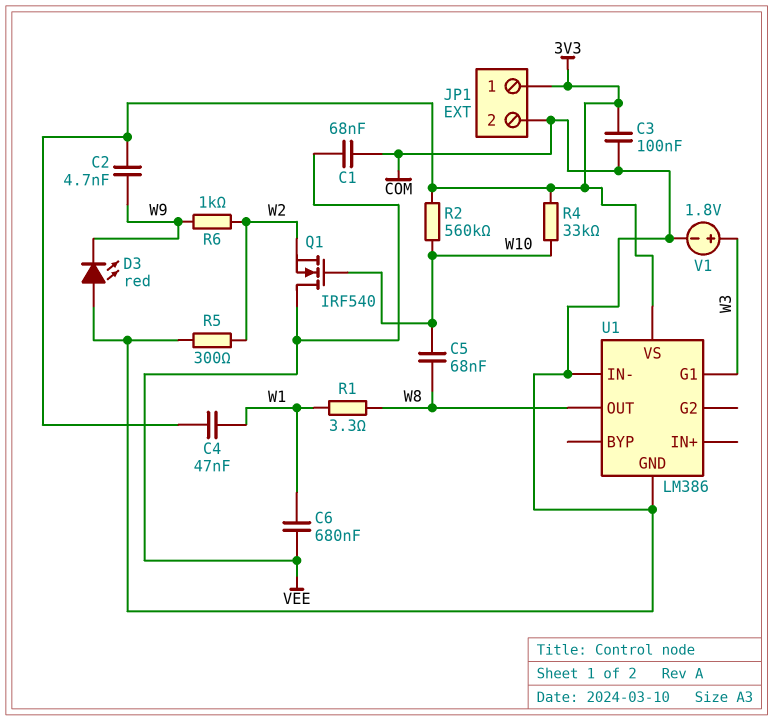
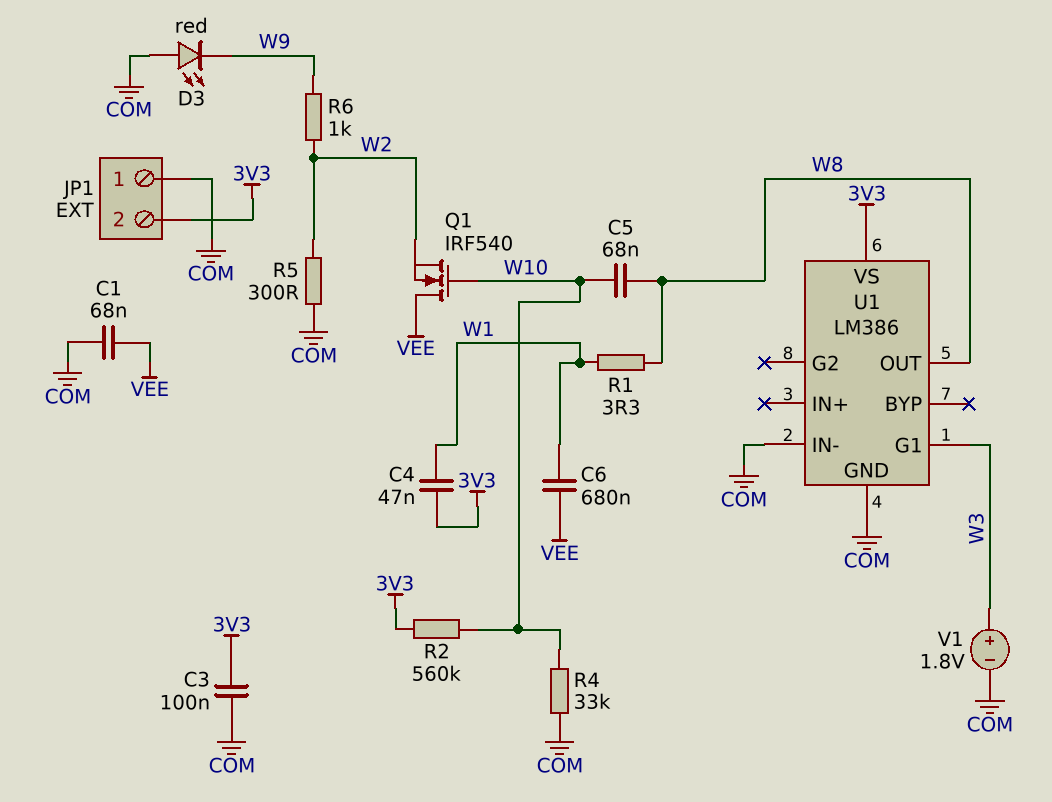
C2: 4.7nF (3V3, W9) -> none
JP1 pin 1: 3V3 -> COM
JP1 pin 2: COM -> 3V3
R4: 33k (3V3, W10) -> 33k (COM, W10)

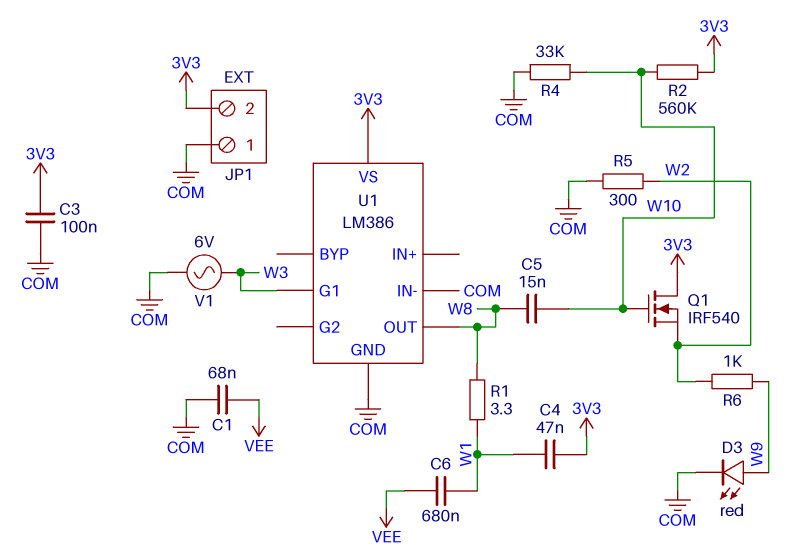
C5: 68nF (W8, W10) -> 15nF (W8, W10)
D3: LED red (A COM, K W9) -> LED red (A W9, K COM)
Q1: NMOS IRF540 (G W10, D VEE, S W2) -> NMOS IRF540 (G W10, D 3V3, S W2)
V1: 1.8V (plus W3, minus COM) -> AC 6V (COM, W3)

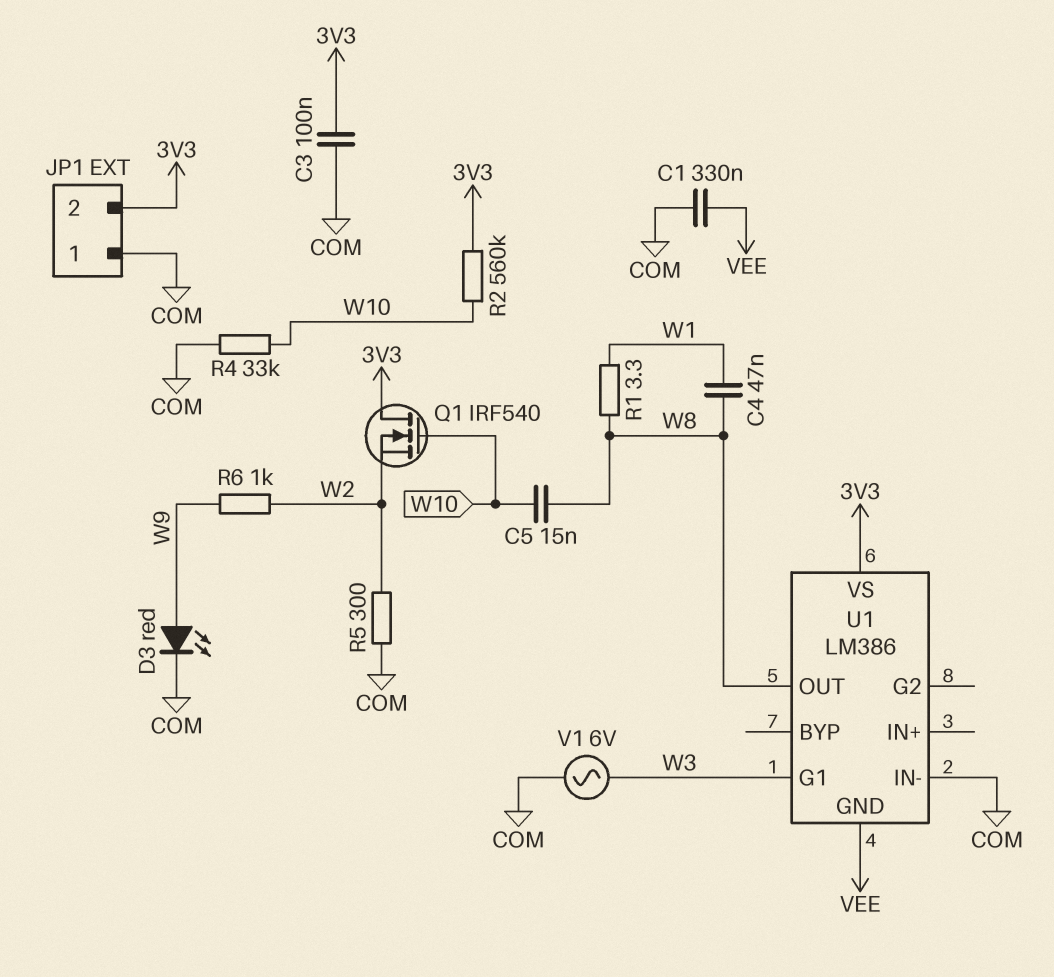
C1: 68nF (COM, VEE) -> 330nF (COM, VEE)
C4: 47nF (3V3, W1) -> 47nF (W1, W8)
C6: 680nF (VEE, W1) -> none
U1 pin GND: COM -> VEE

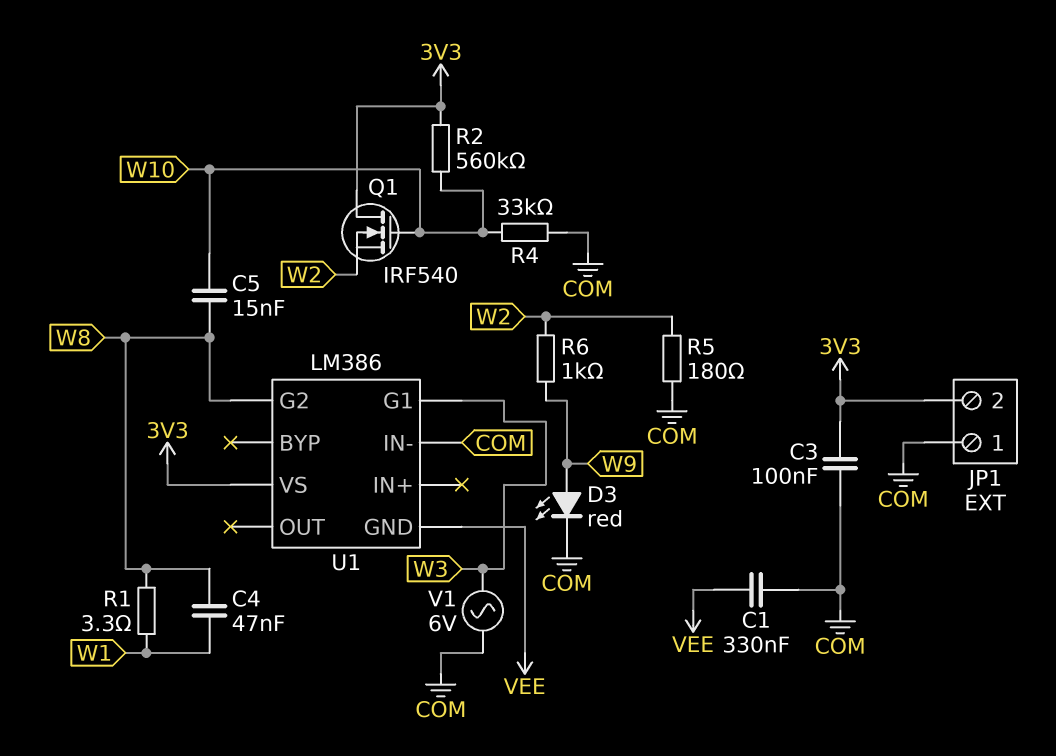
R5: 300 (COM, W2) -> 180 (COM, W2)
U1 pin G2: none -> W8
U1 pin OUT: W8 -> none

